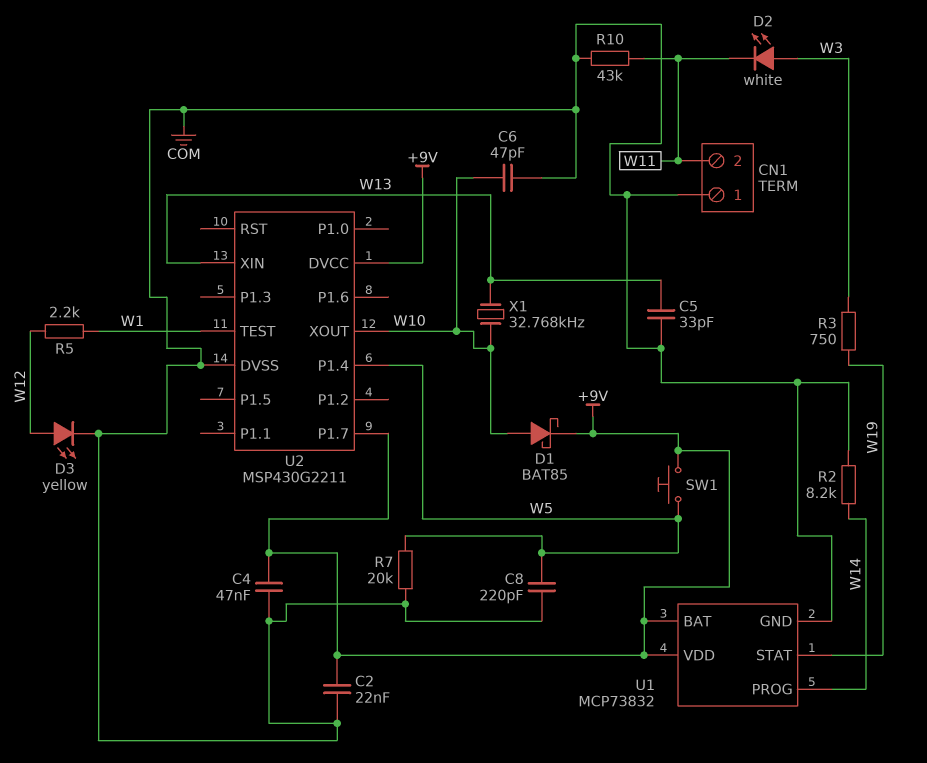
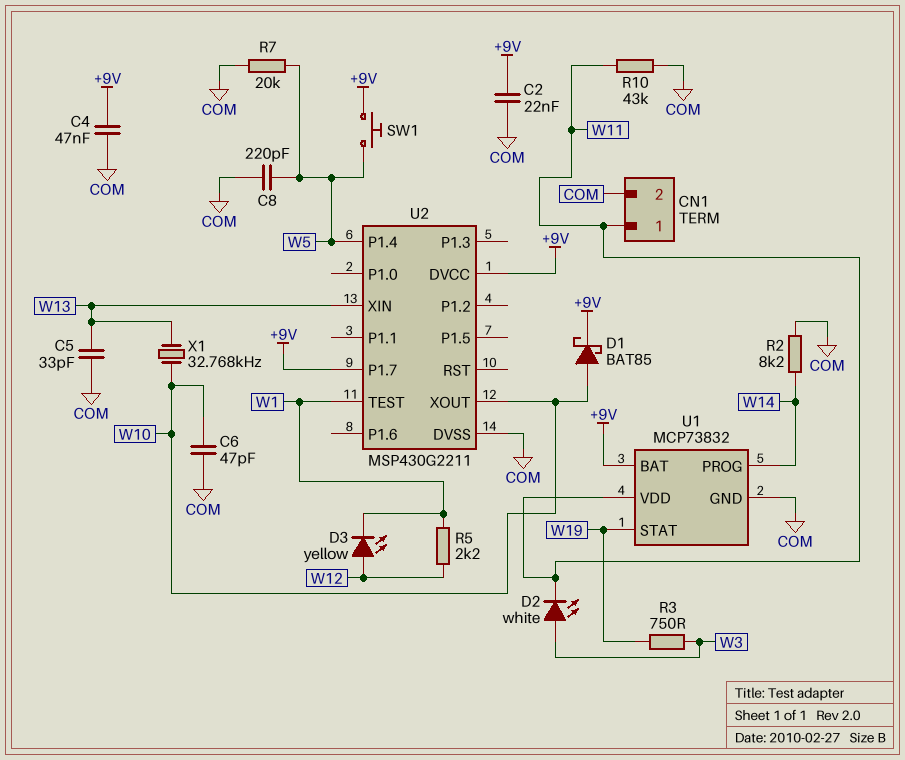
CN1 pin 1: COM -> W11
CN1 pin 2: W11 -> COM
D3: LED yellow (A W12, K COM) -> LED yellow (A W12, K W1)
U1 pin VDD: +9V -> W11

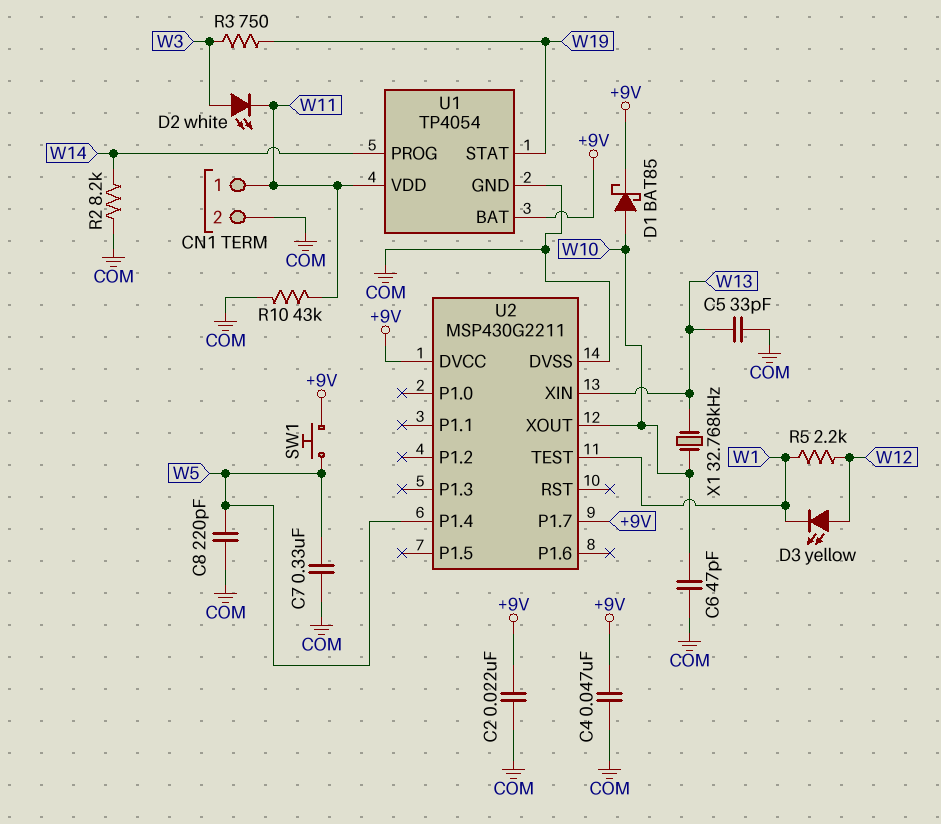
C7: none -> 330nF (COM, W5)
R7: 20k (COM, W5) -> none
U1: MCP73832 -> TP4054

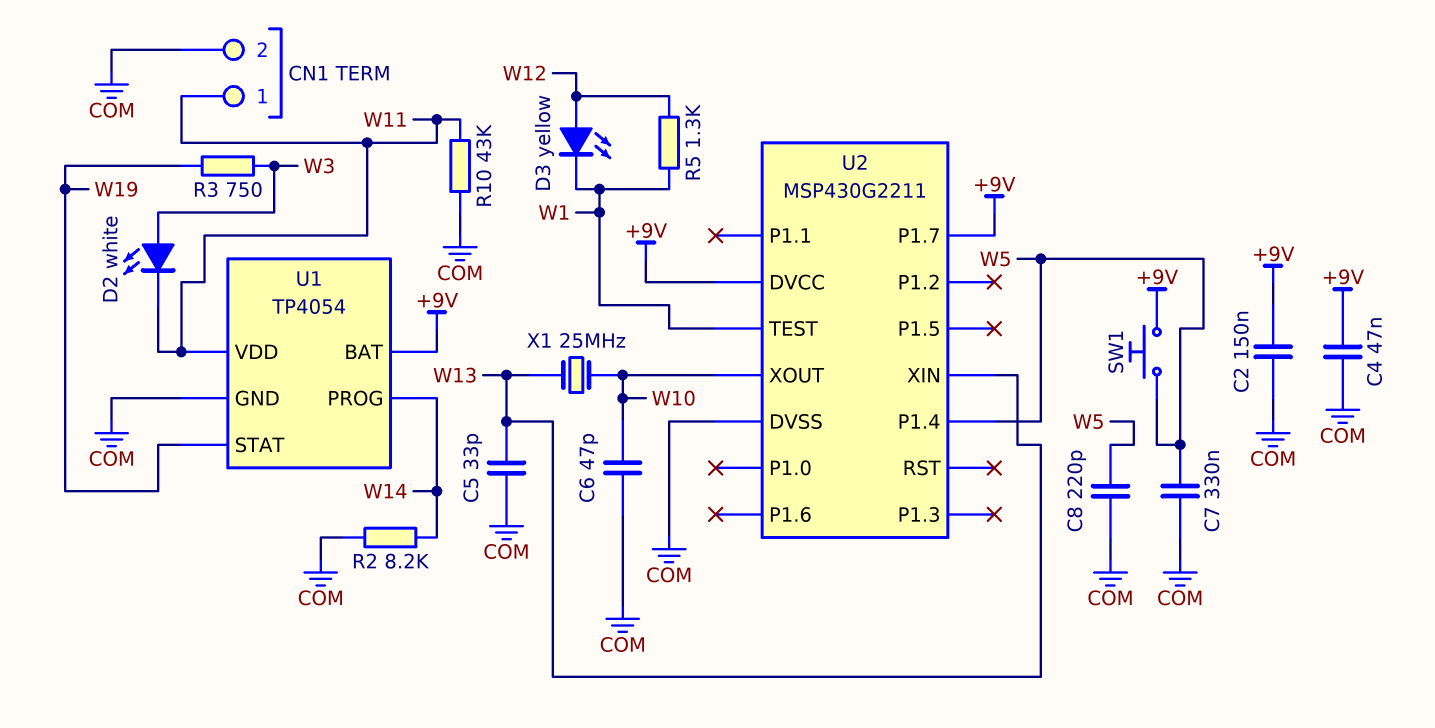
C2: 22nF (+9V, COM) -> 150nF (+9V, COM)
D1: schottky BAT85 (A W10, K +9V) -> none
R5: 2.2k (W1, W12) -> 1.3k (W1, W12)
X1: 32.768kHz (W10, W13) -> 25MHz (W10, W13)

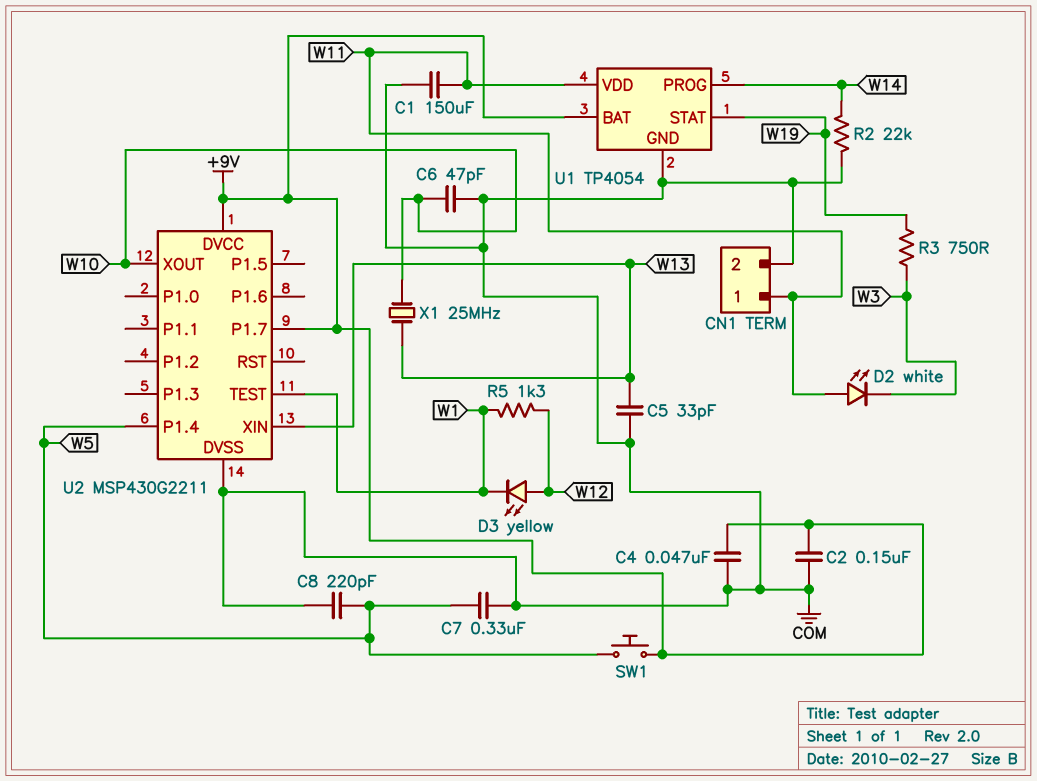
C1: none -> 150uF (COM, W11)
D2: LED white (A W3, K W11) -> LED white (A W11, K W3)
R2: 8.2k (COM, W14) -> 22k (COM, W14)
R10: 43k (COM, W11) -> none

